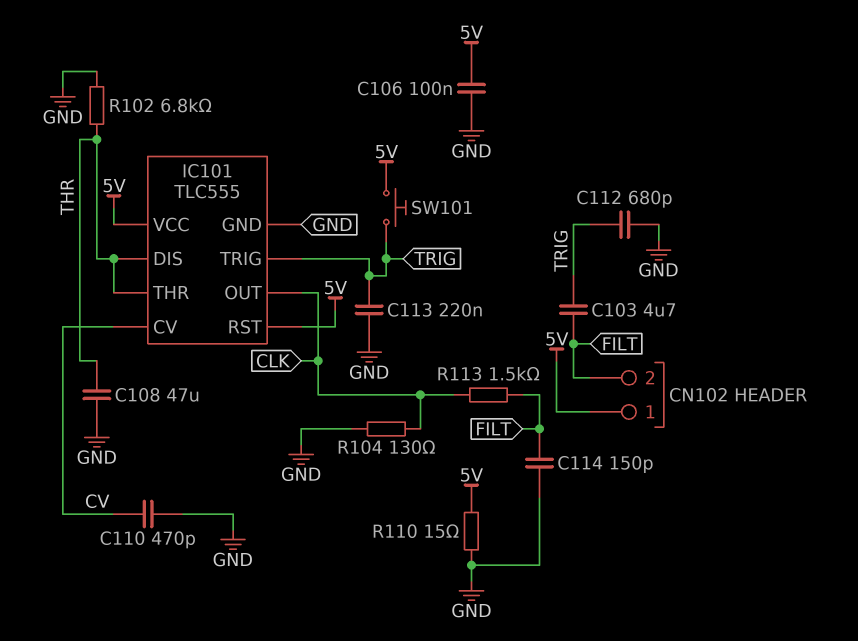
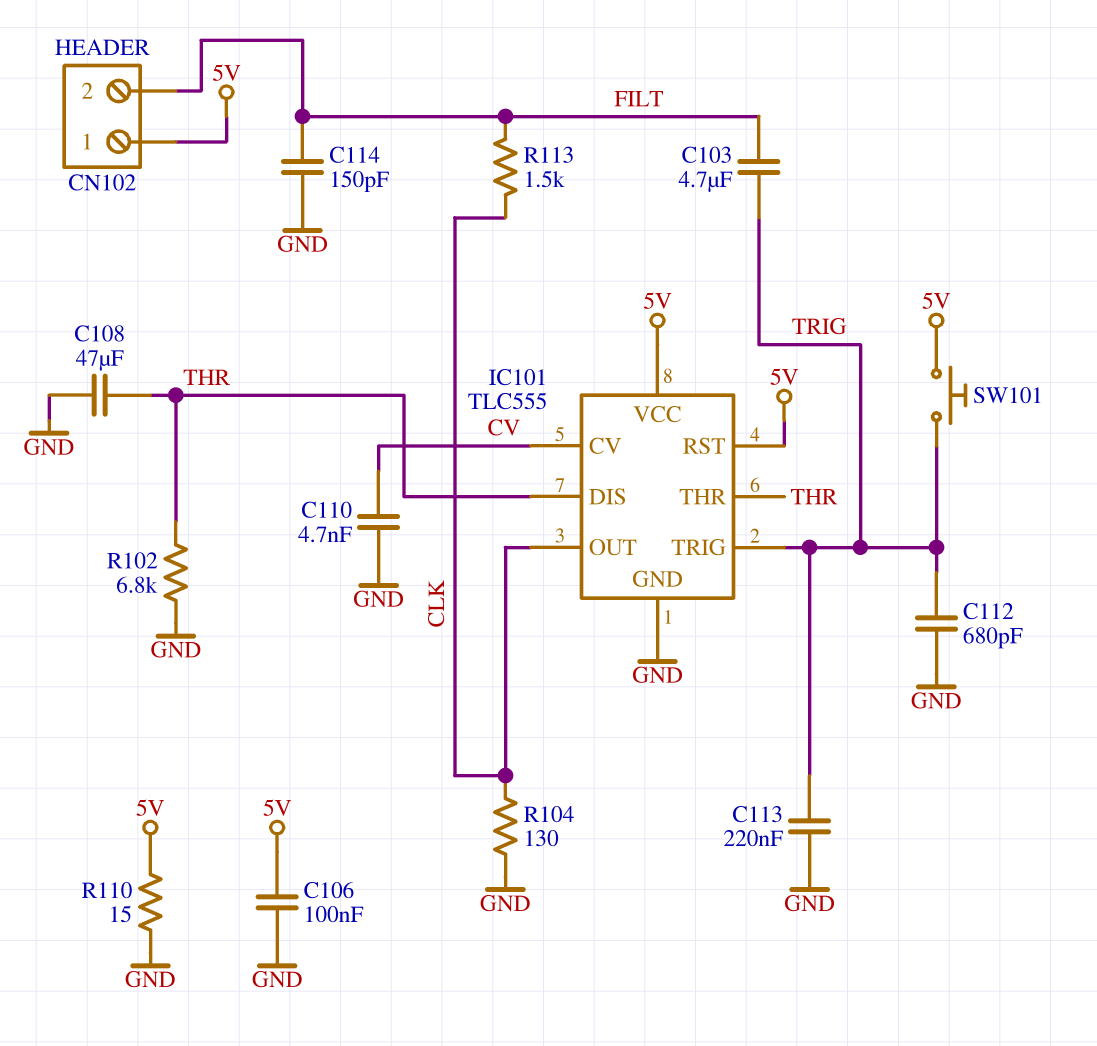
C110: 470pF (CV, GND) -> 4.7nF (CV, GND)

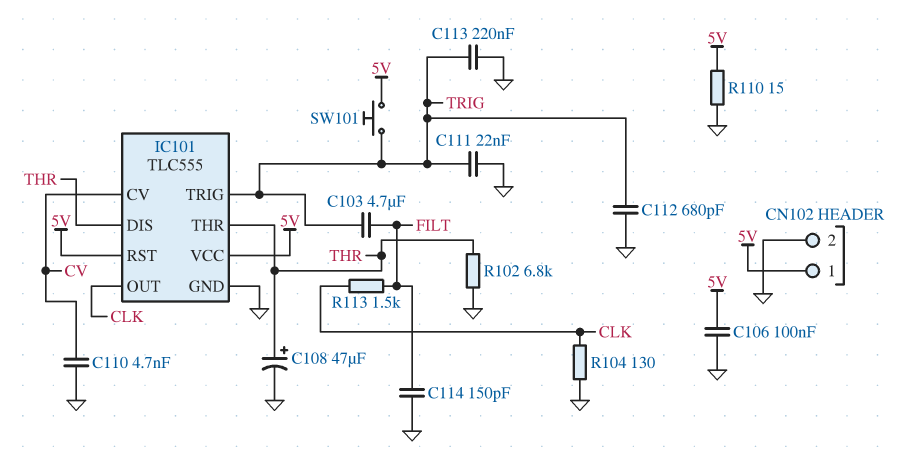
C108: 47uF (GND, THR) -> 47uF (plus THR, minus GND)
C111: none -> 22nF (GND, TRIG)
CN102 pin 2: FILT -> GND

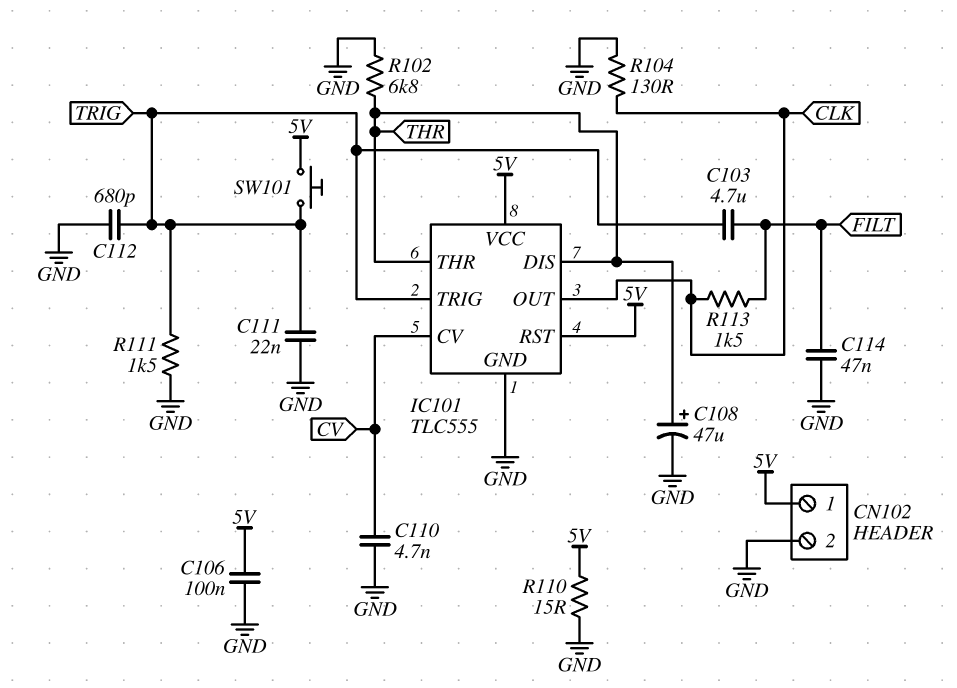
C113: 220nF (GND, TRIG) -> none
C114: 150pF (FILT, GND) -> 47nF (FILT, GND)
R111: none -> 1.5k (GND, TRIG)

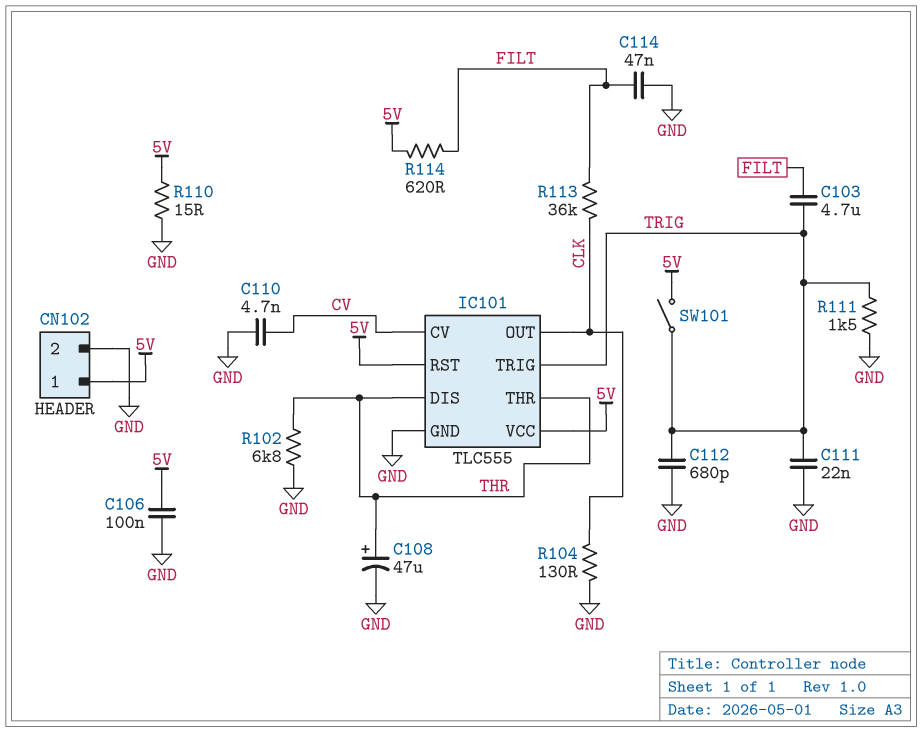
R113: 1.5k (CLK, FILT) -> 36k (CLK, FILT)
R114: none -> 620 (5V, FILT)
SW101: button (5V, TRIG) -> switch (5V, TRIG)

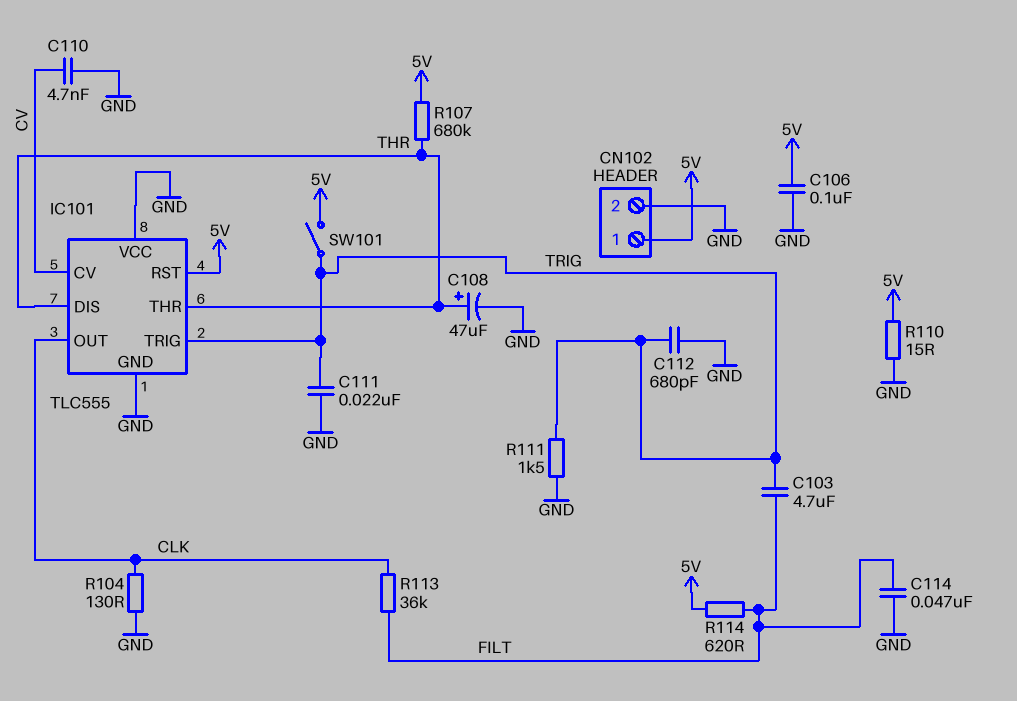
IC101 pin VCC: 5V -> GND
R102: 6.8k (GND, THR) -> none
R107: none -> 680k (5V, THR)

